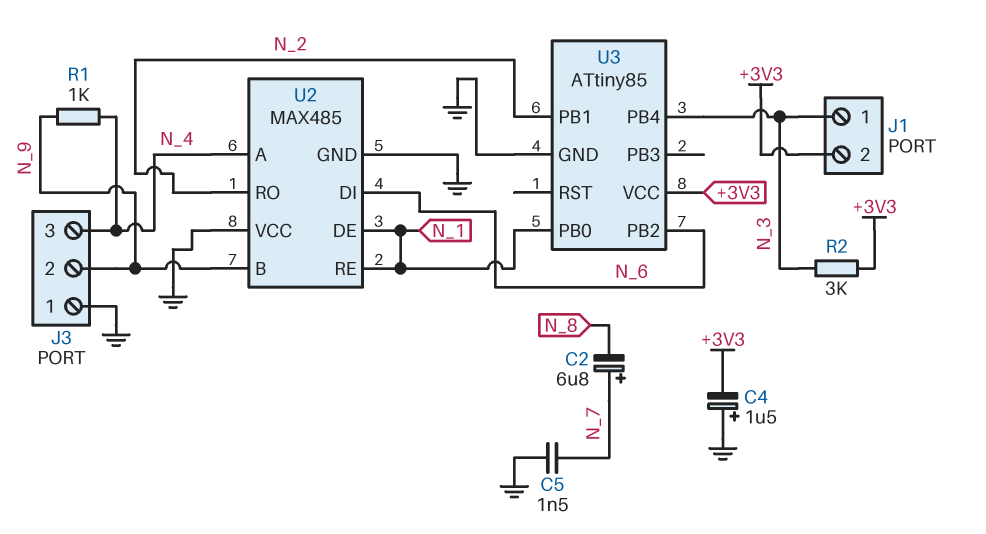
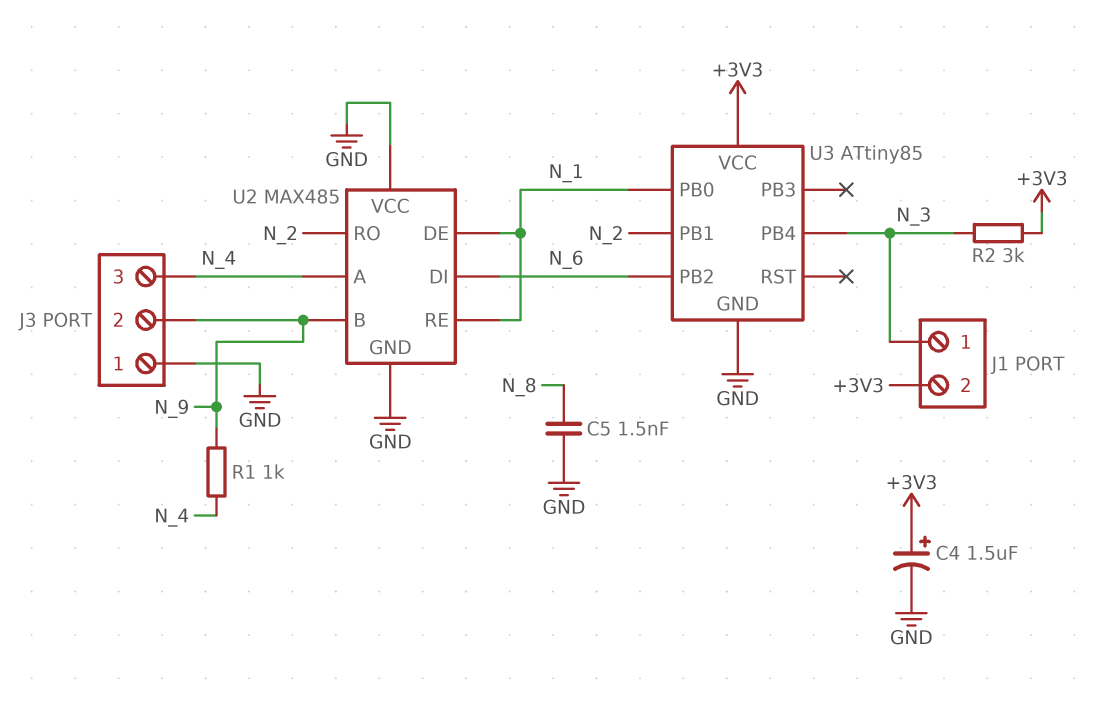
C2: 6.8uF (plus N_7, minus N_8) -> none
C4: 1.5uF (plus GND, minus +3V3) -> 1.5uF (plus +3V3, minus GND)
C5: 1.5nF (GND, N_7) -> 1.5nF (GND, N_8)

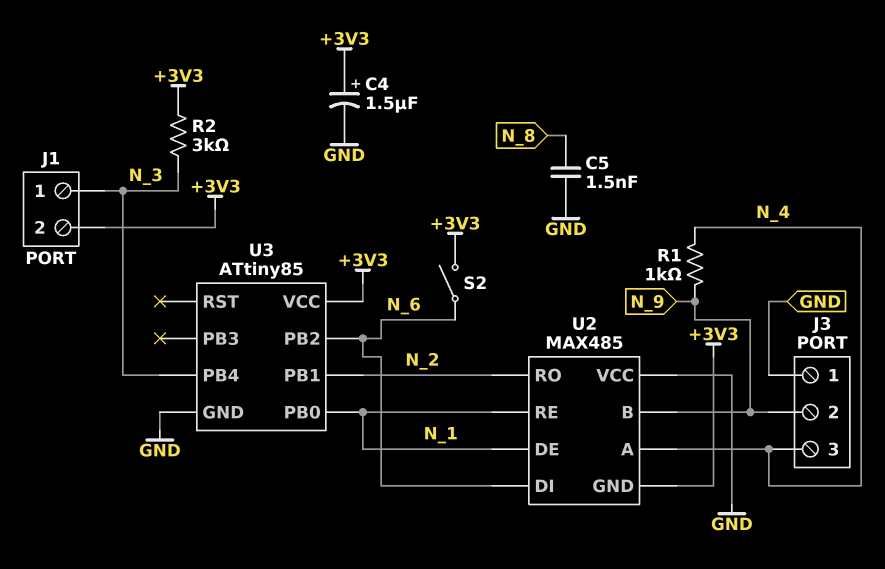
S2: none -> switch (+3V3, N_6)
U2 pin GND: GND -> +3V3

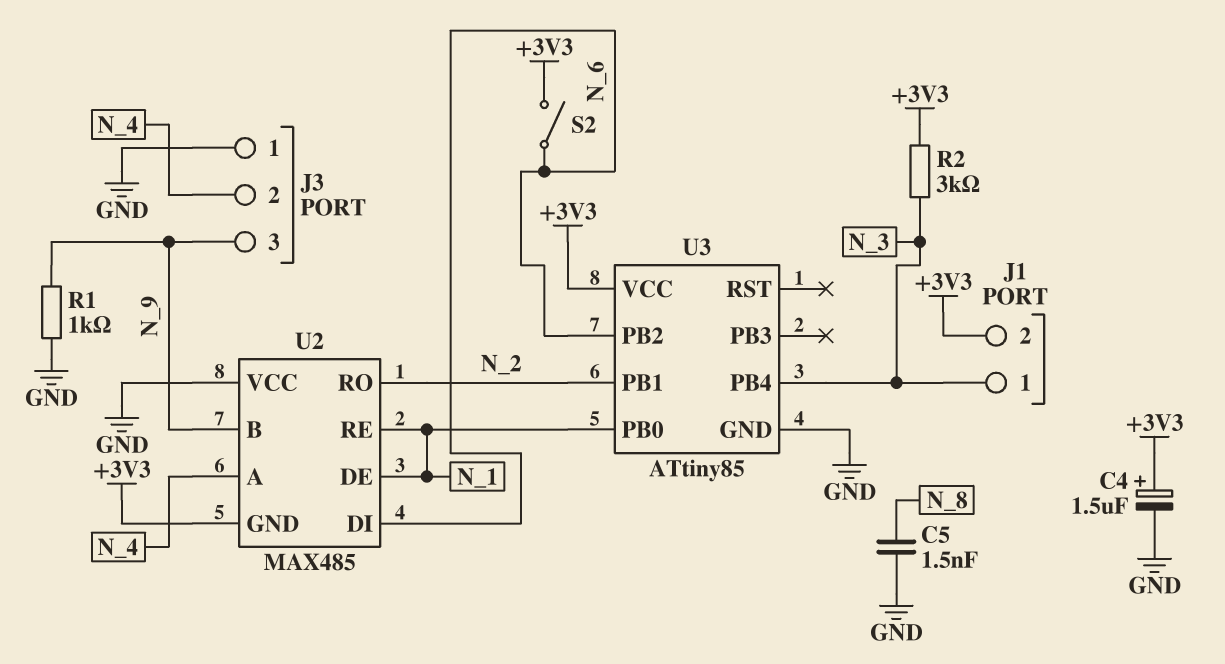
J3 pin 2: N_9 -> N_4
J3 pin 3: N_4 -> N_9
R1: 1k (N_4, N_9) -> 1k (GND, N_9)

